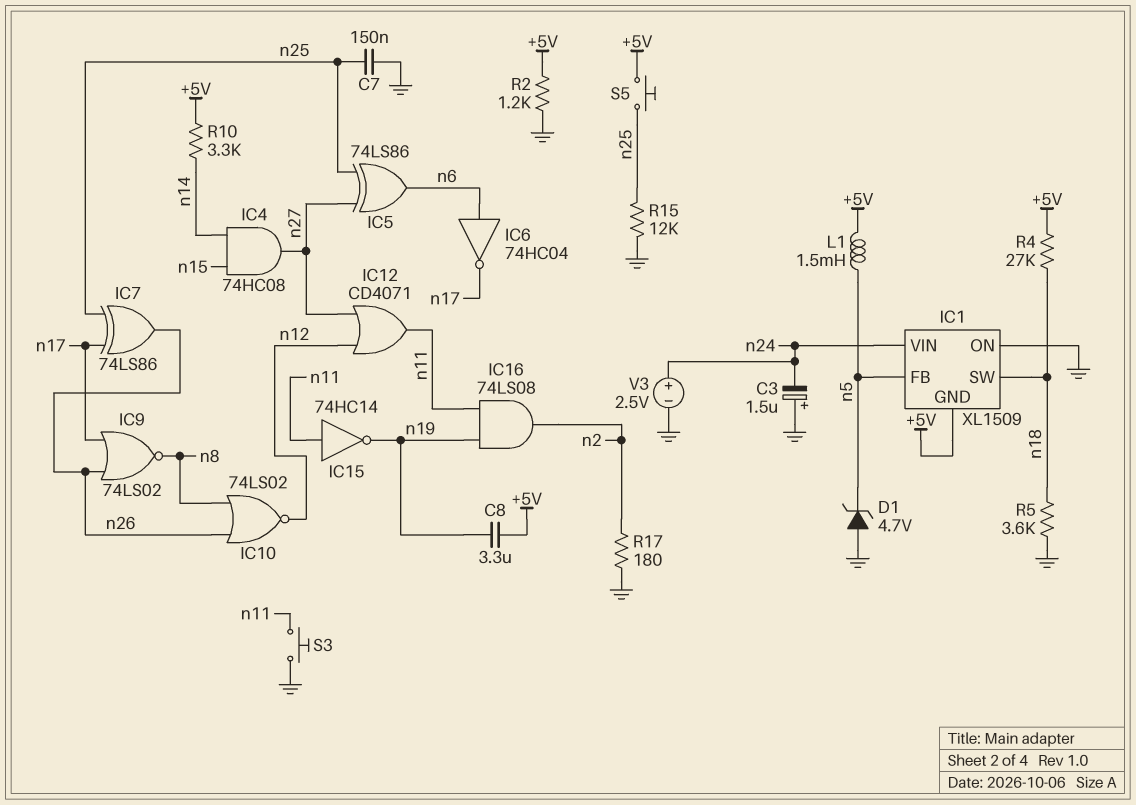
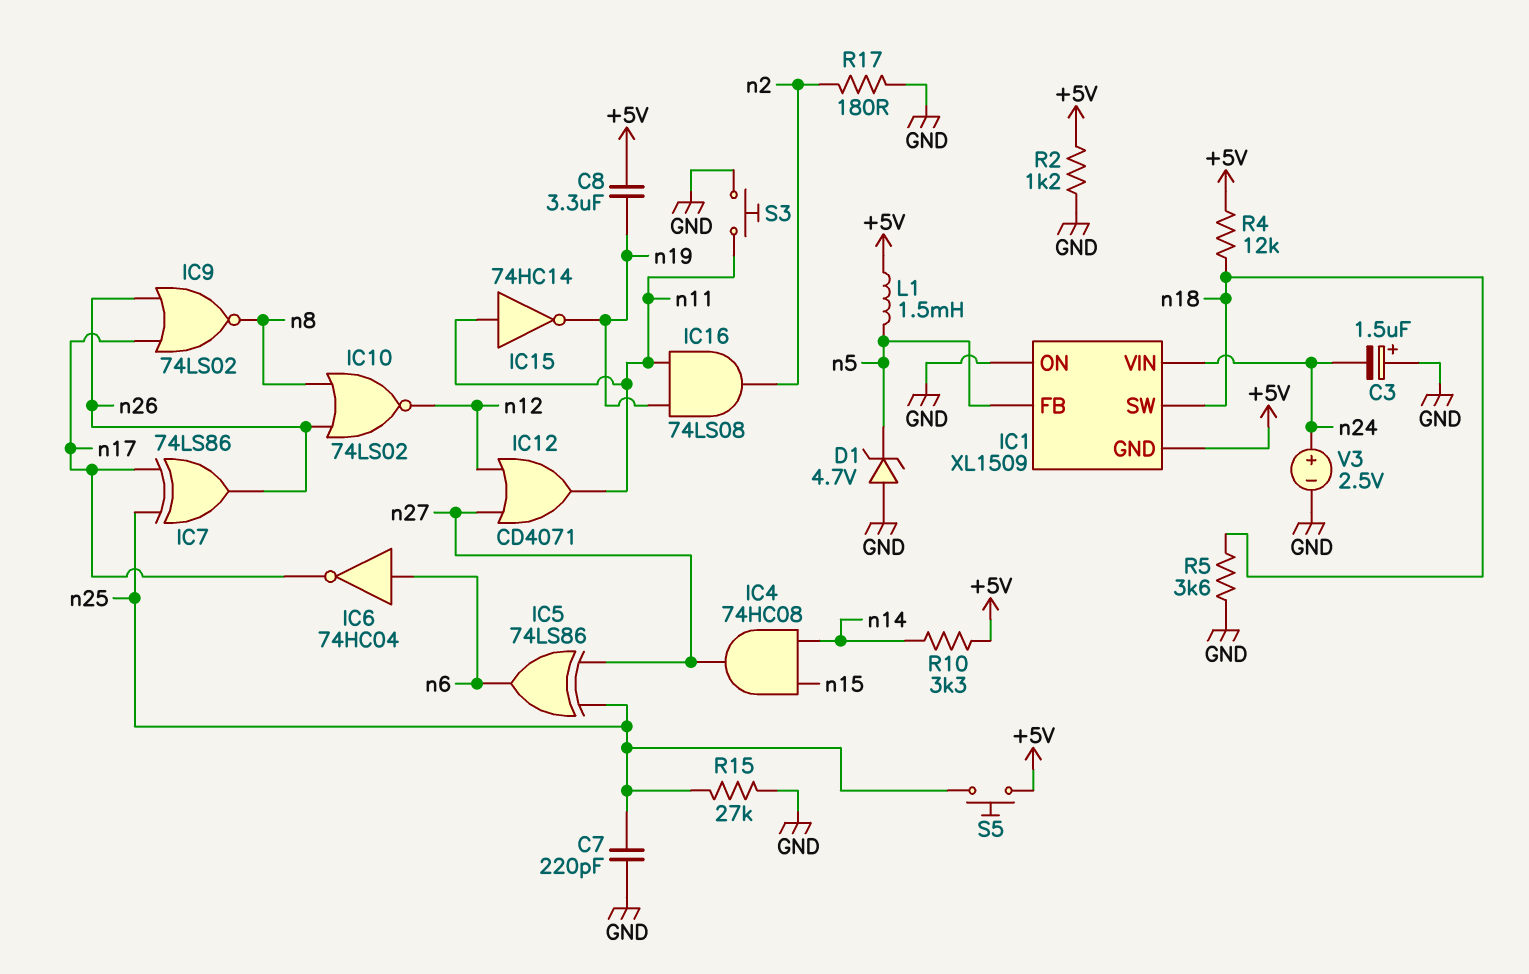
C7: 150nF (GND, n25) -> 220pF (GND, n25)
R4: 27k (+5V, n18) -> 12k (+5V, n18)
R15: 12k (GND, n25) -> 27k (GND, n25)

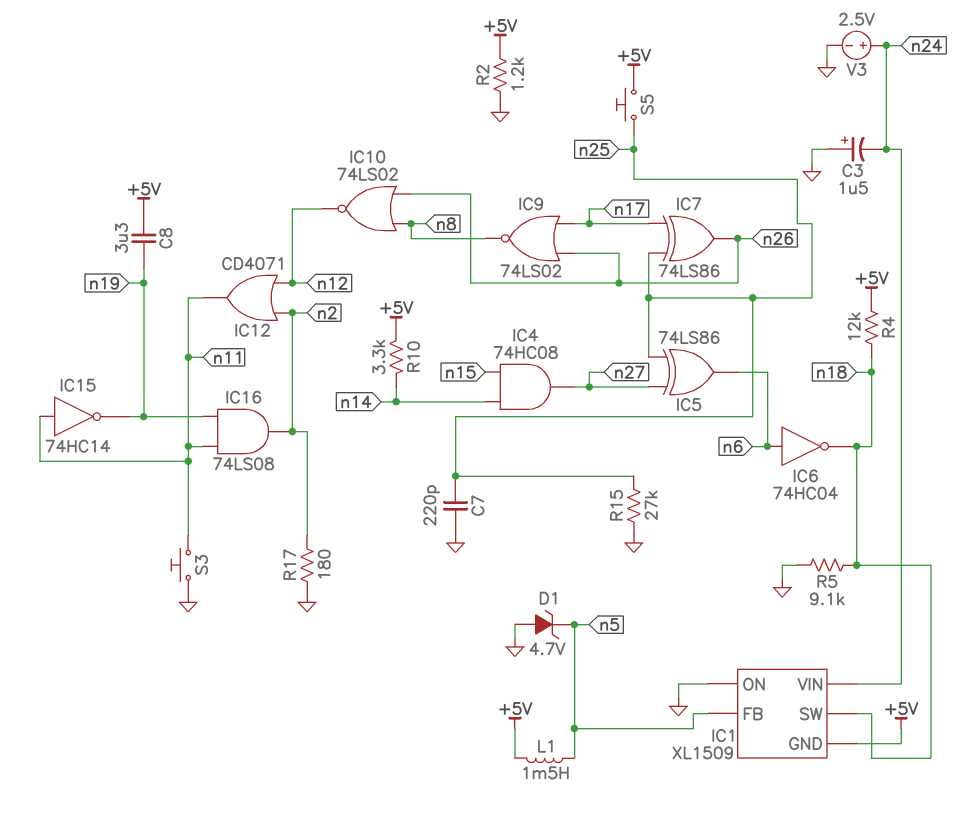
IC6: NOT 74HC04 (in n6, out n17) -> NOT 74HC04 (in n6, out n18)
IC12: OR CD4071 (in n12, in n27, out n11) -> OR CD4071 (in n2, in n12, out n11)
R5: 3.6k (GND, n18) -> 9.1k (GND, n18)

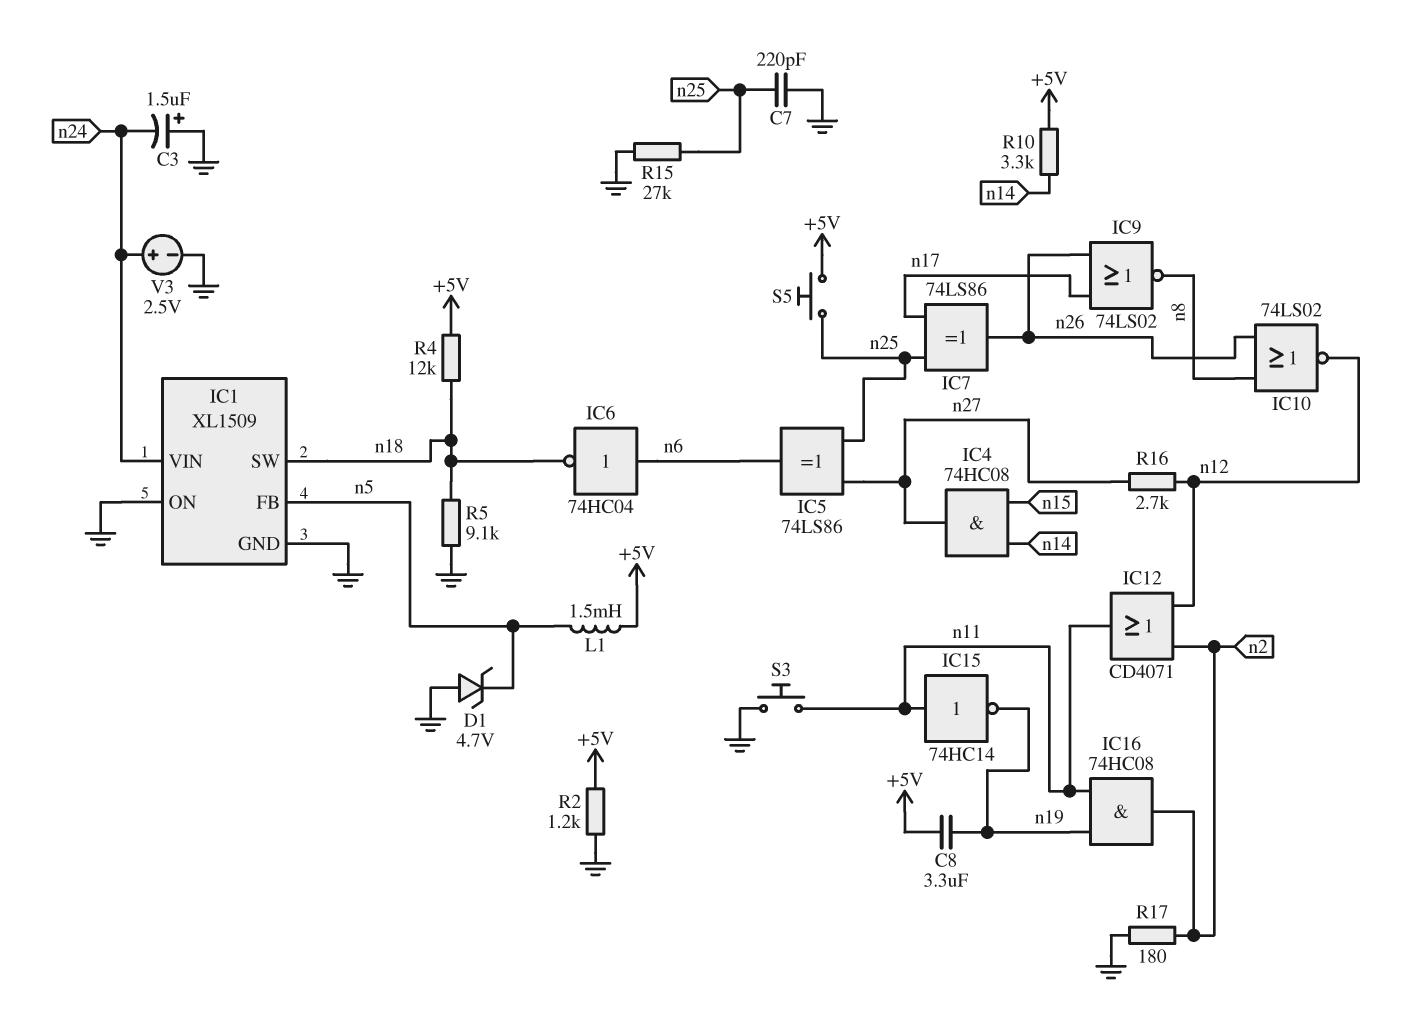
IC1 pin GND: +5V -> GND
IC16: AND 74LS08 (in n11, in n19, out n2) -> AND 74HC08 (in n11, in n19, out n2)
R16: none -> 2.7k (n12, n27)

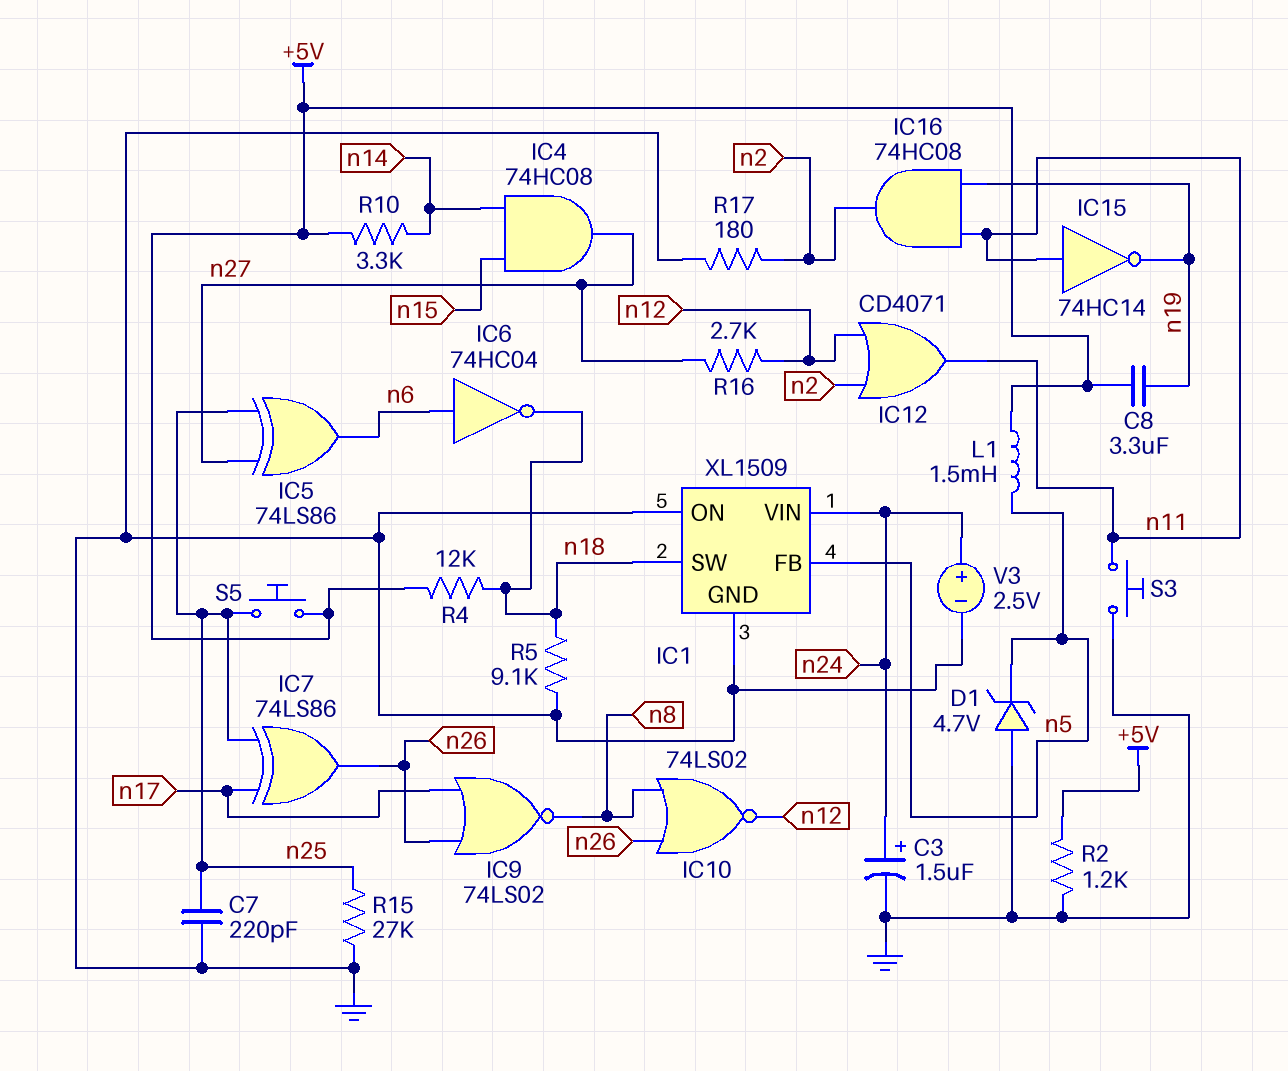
C3: 1.5uF (plus GND, minus n24) -> 1.5uF (plus n24, minus GND)

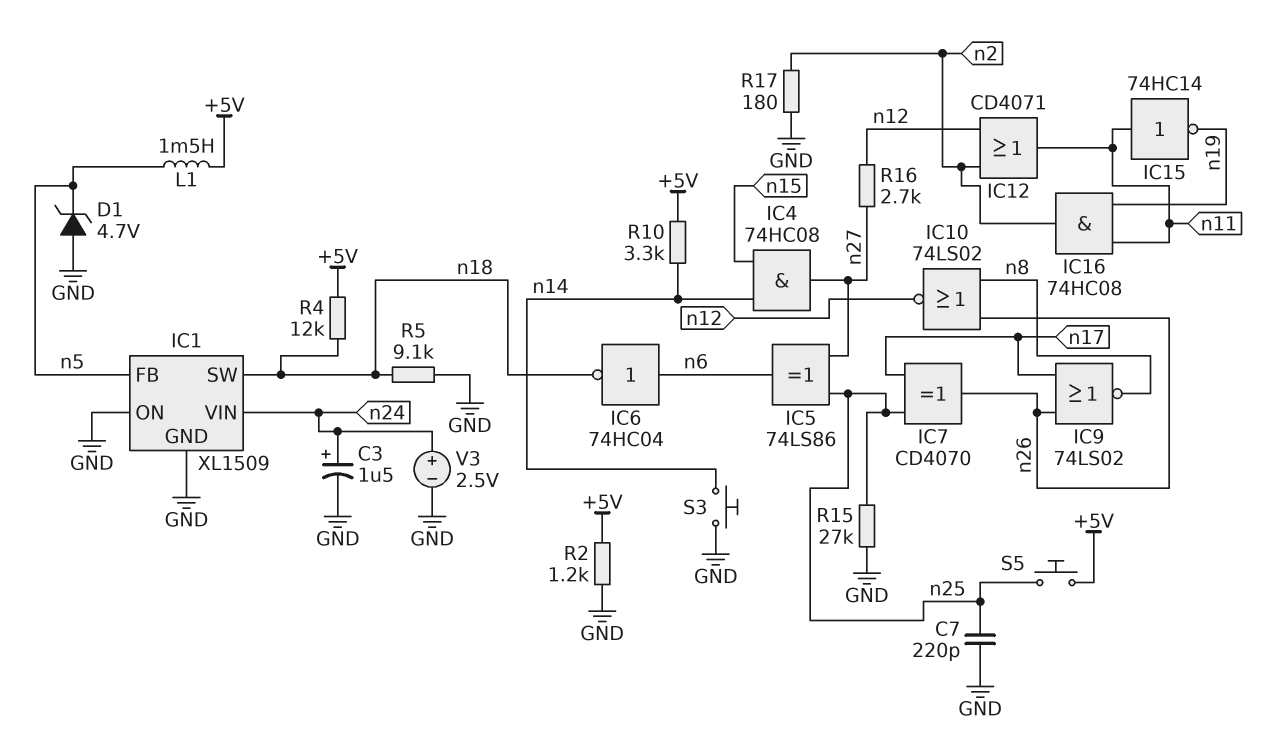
C8: 3.3uF (+5V, n19) -> none
IC7: XOR 74LS86 (in n17, in n25, out n26) -> XOR CD4070 (in n17, in n25, out n26)
S3: button (GND, n11) -> button (GND, n14)

